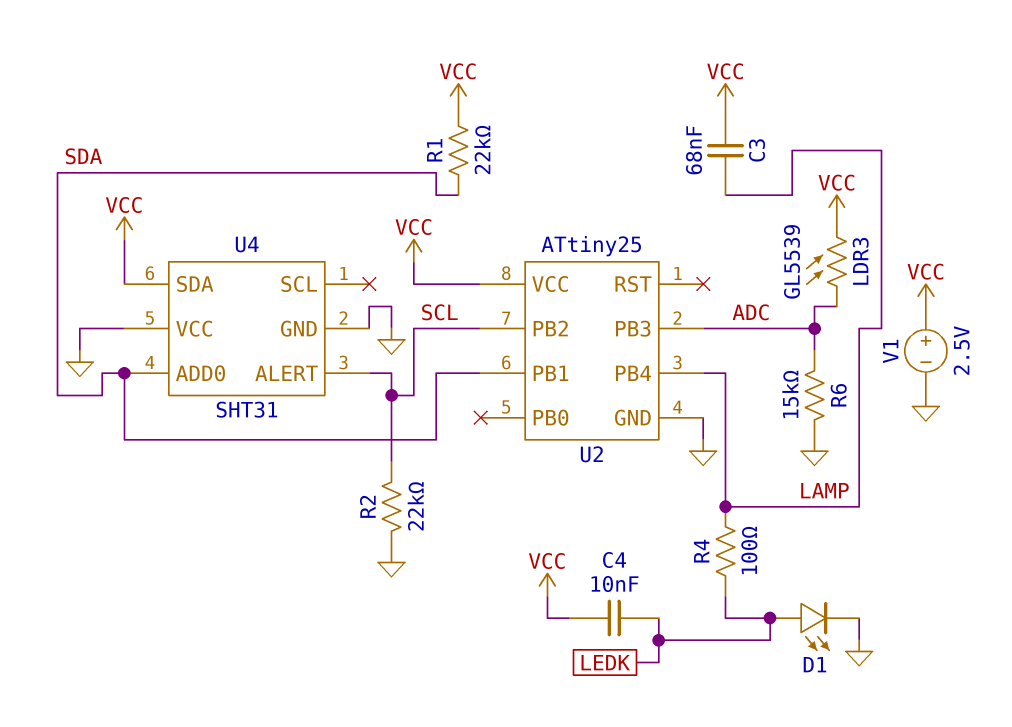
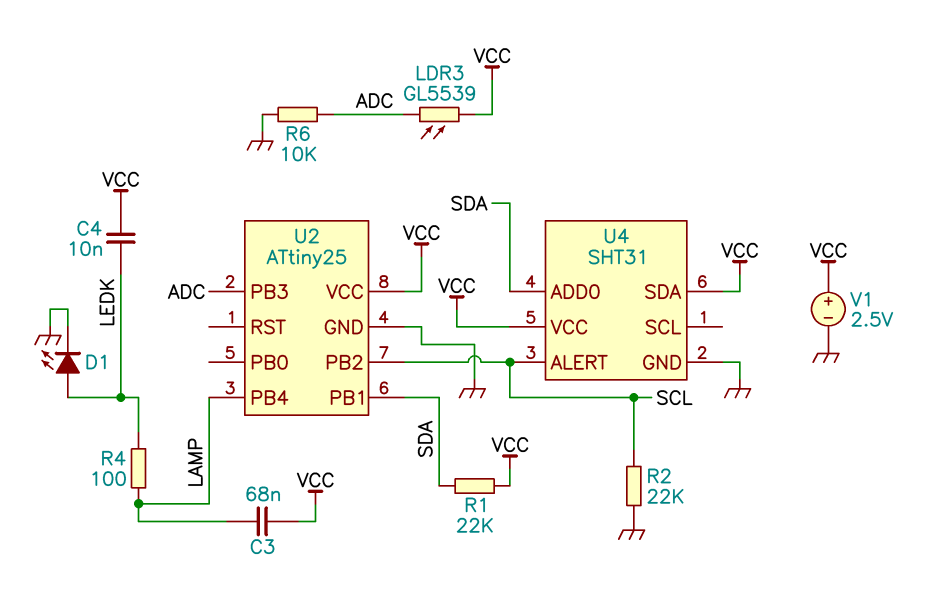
R6: 15k (ADC, GND) -> 10k (ADC, GND)
U4 pin VCC: GND -> VCC

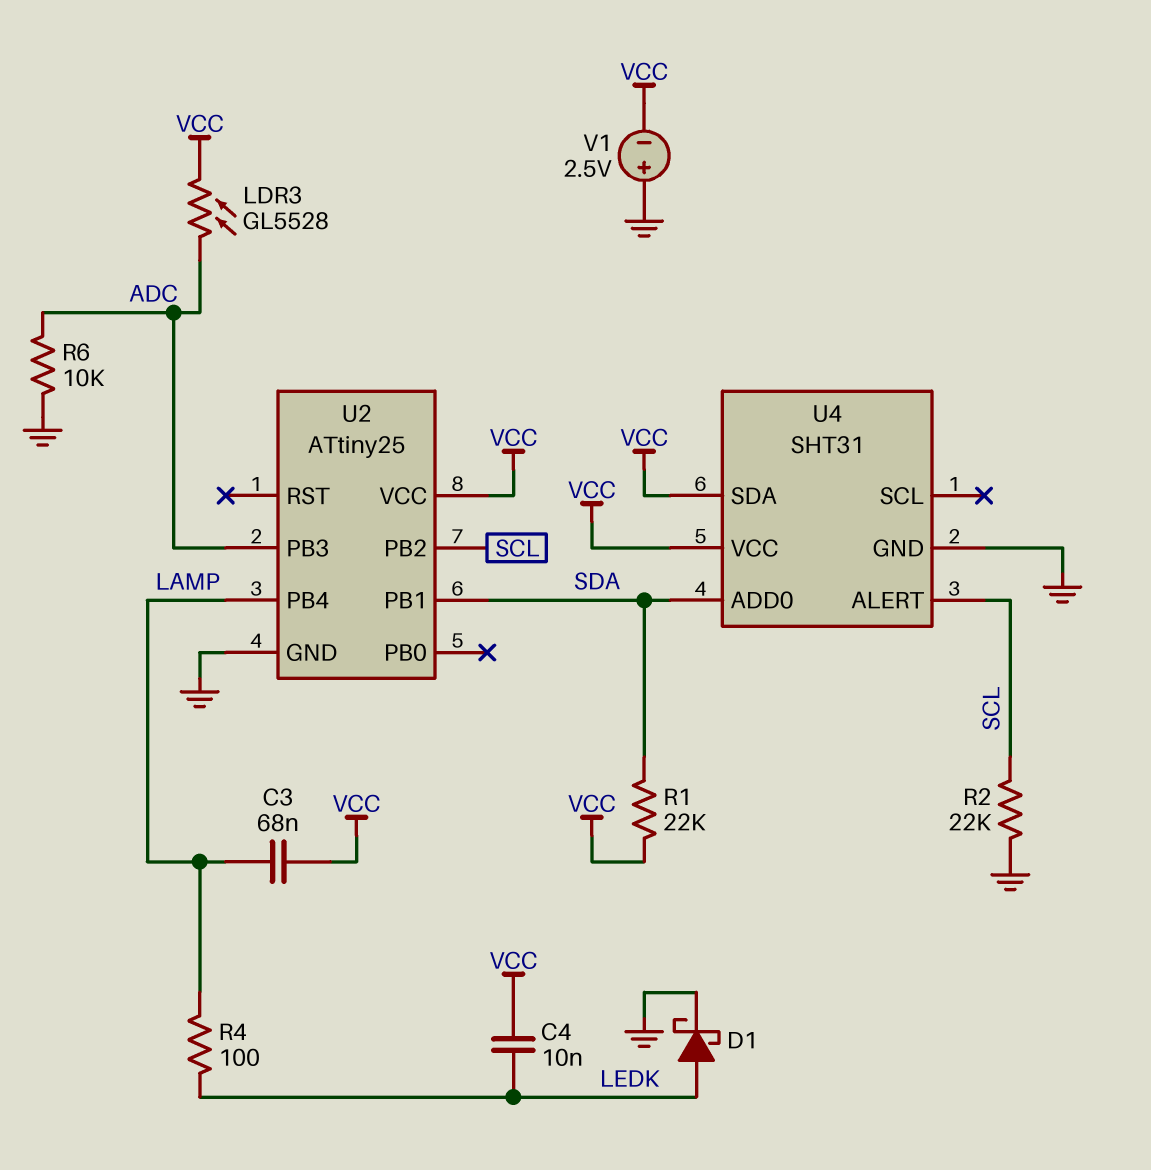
D1: LED (A LEDK, K GND) -> schottky (A LEDK, K GND)
LDR3: GL5539 (ADC, VCC) -> GL5528 (ADC, VCC)
V1: 2.5V (plus VCC, minus GND) -> 2.5V (plus GND, minus VCC)

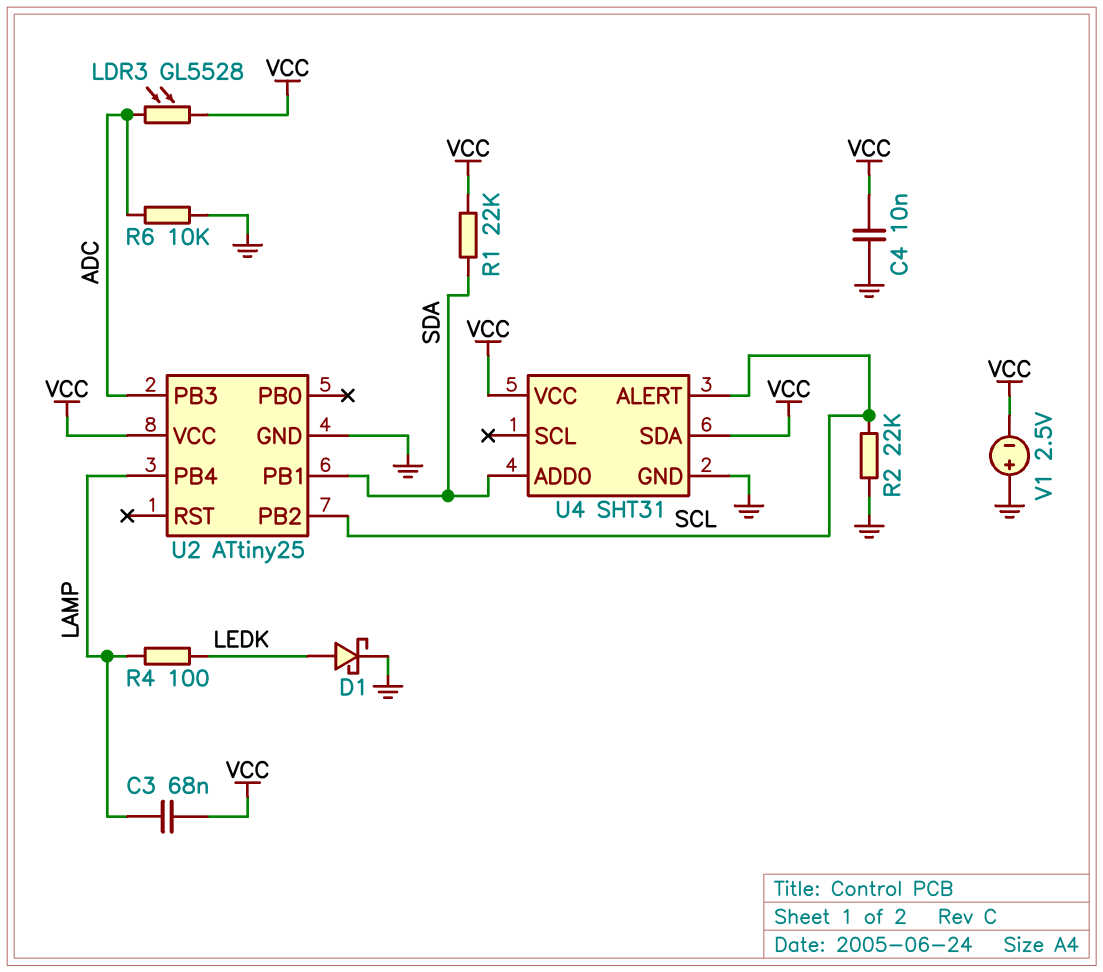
C4: 10nF (LEDK, VCC) -> 10nF (GND, VCC)

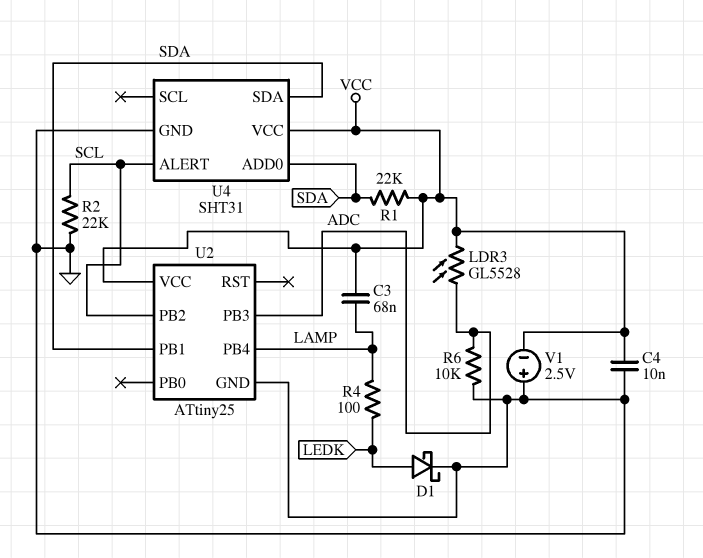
U4 pin SDA: VCC -> SDA

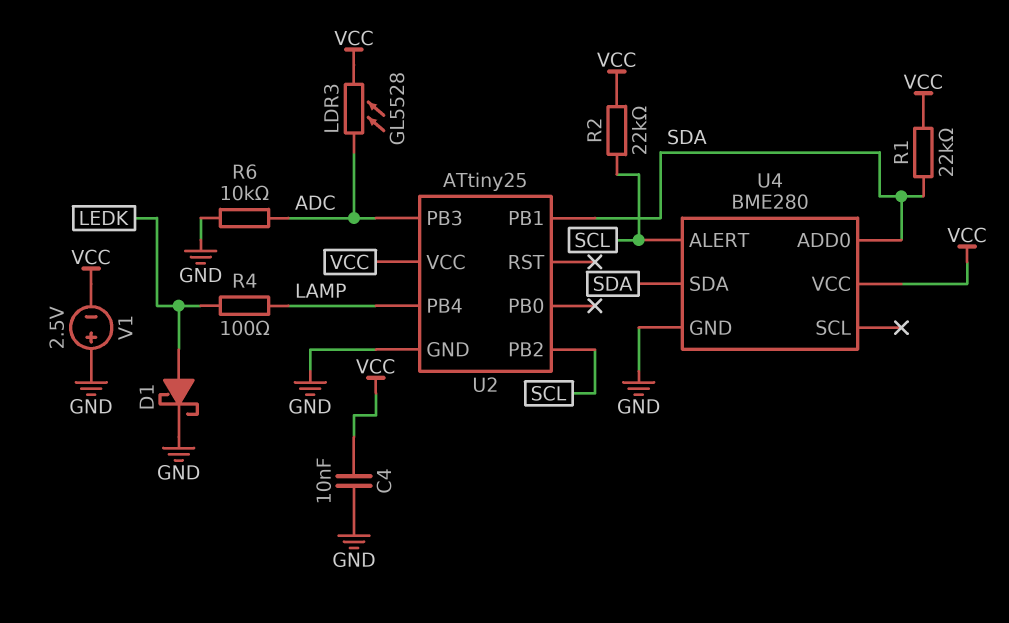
C3: 68nF (LAMP, VCC) -> none
R2: 22k (GND, SCL) -> 22k (SCL, VCC)
U4: SHT31 -> BME280

